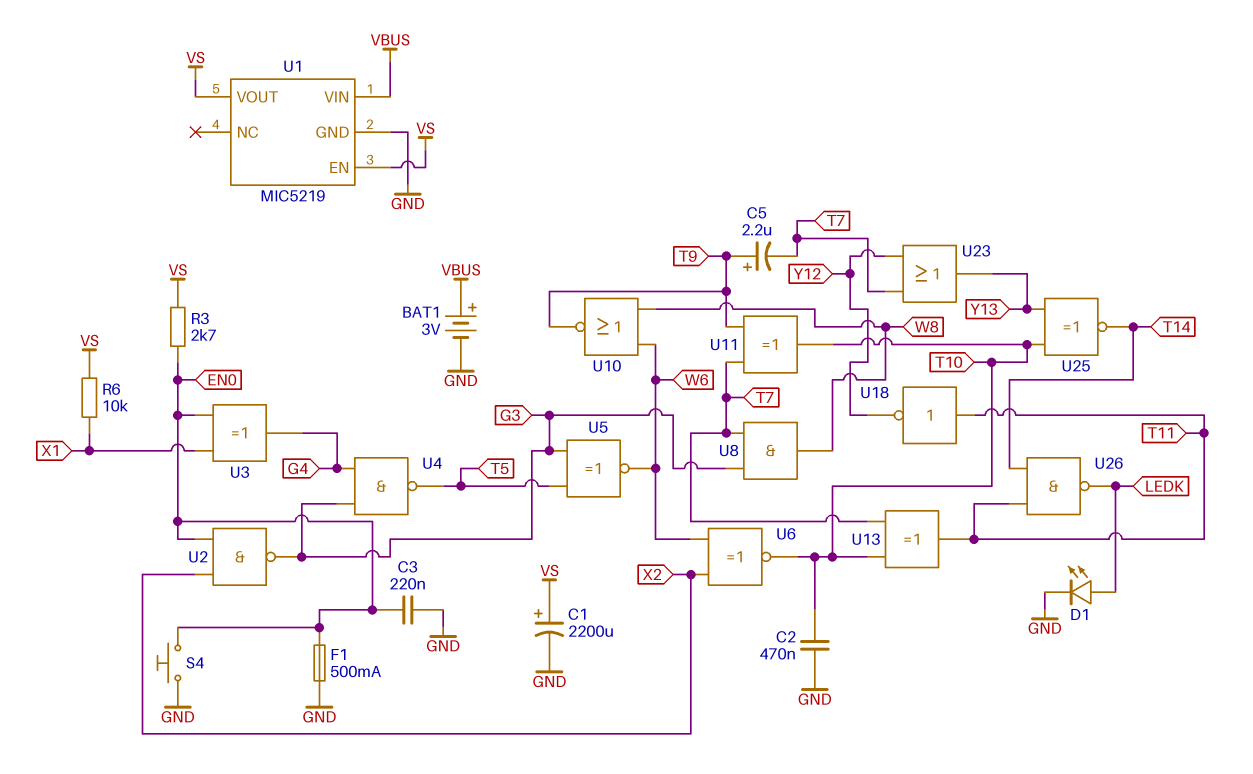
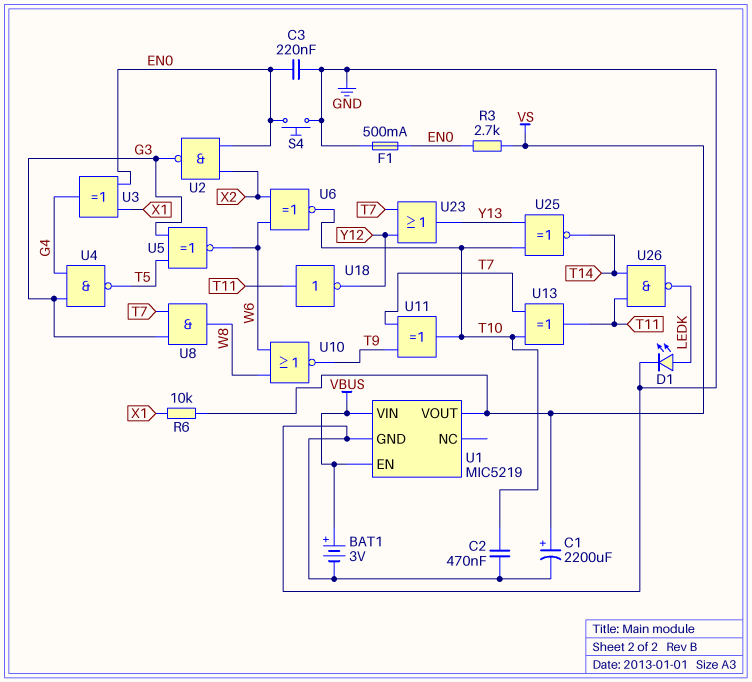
C5: 2.2uF (plus T9, minus T7) -> none
U1 pin EN: VS -> VBUS

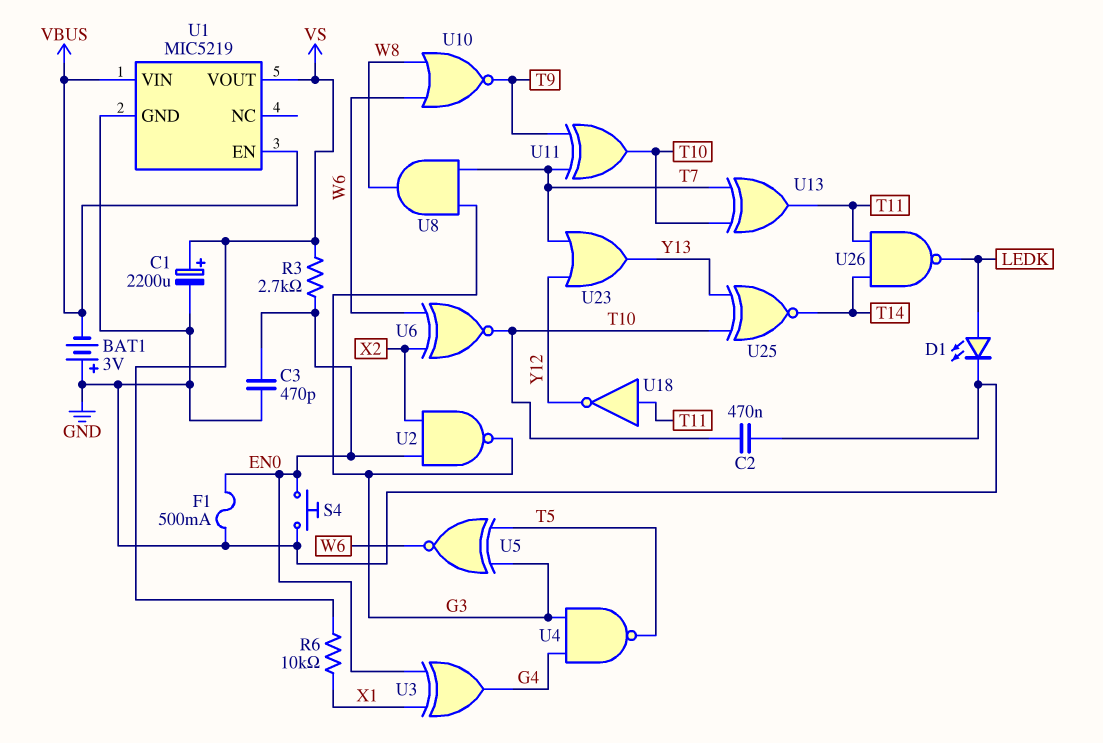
BAT1: 3V (plus VBUS, minus GND) -> 3V (plus GND, minus VBUS)
C3: 220nF (EN0, GND) -> 470pF (EN0, GND)

